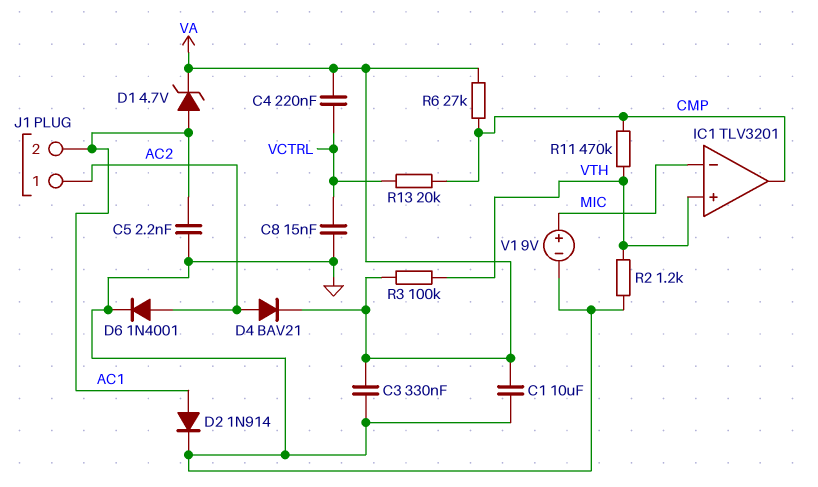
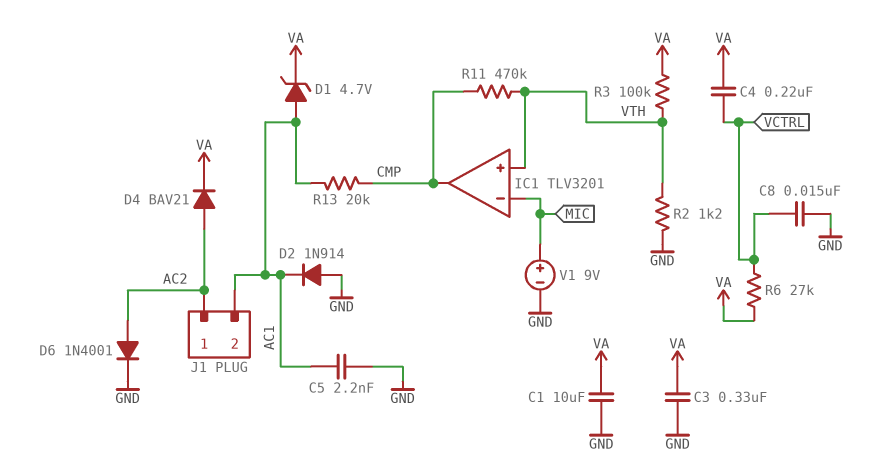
D2: diode 1N914 (A AC1, K GND) -> diode 1N914 (A GND, K AC1)
R6: 27k (CMP, VA) -> 27k (VA, VCTRL)
R13: 20k (CMP, VCTRL) -> 20k (AC1, CMP)

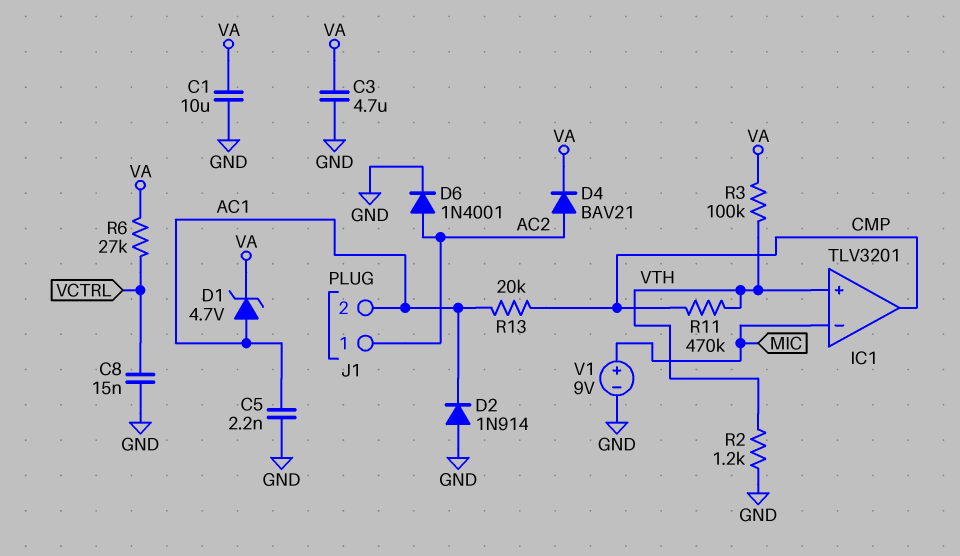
C3: 330nF (GND, VA) -> 4.7uF (GND, VA)
C4: 220nF (VA, VCTRL) -> none

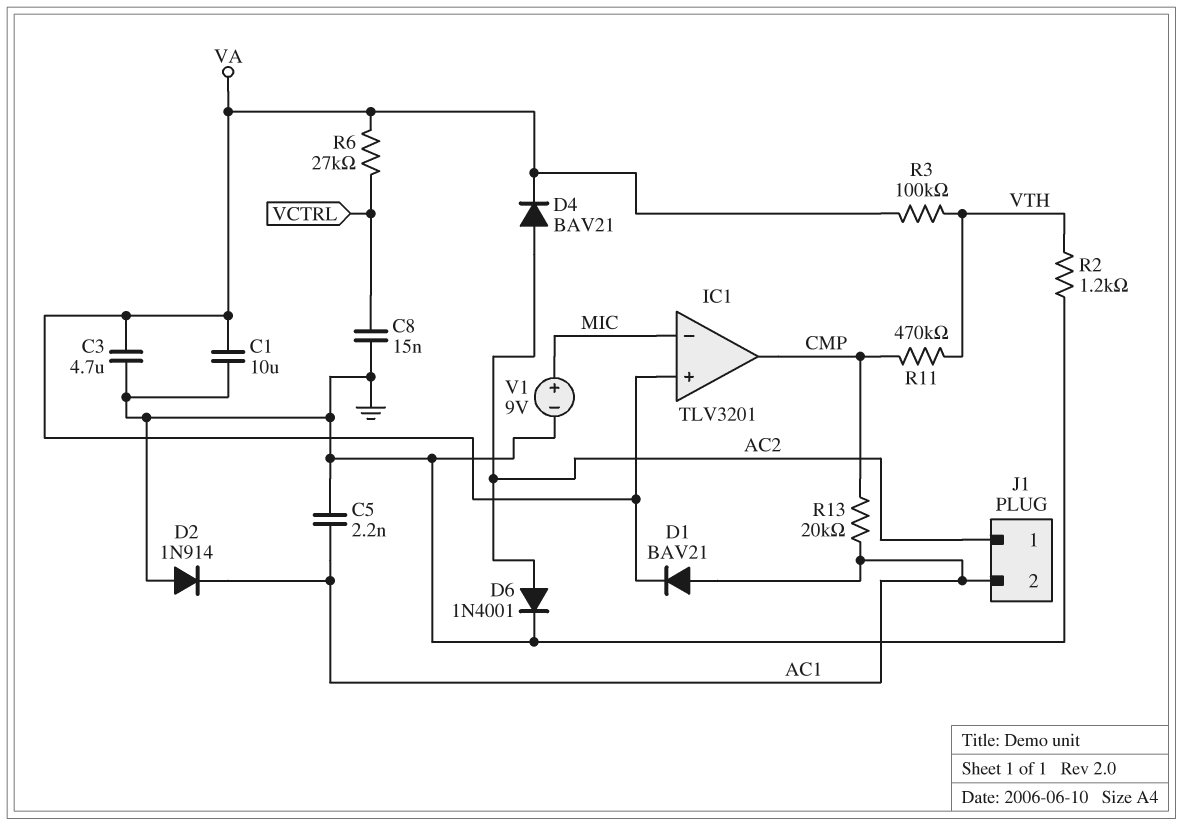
D1: zener 4.7V (A AC1, K VA) -> diode BAV21 (A AC1, K VA)
IC1 pin in+: VTH -> VA

